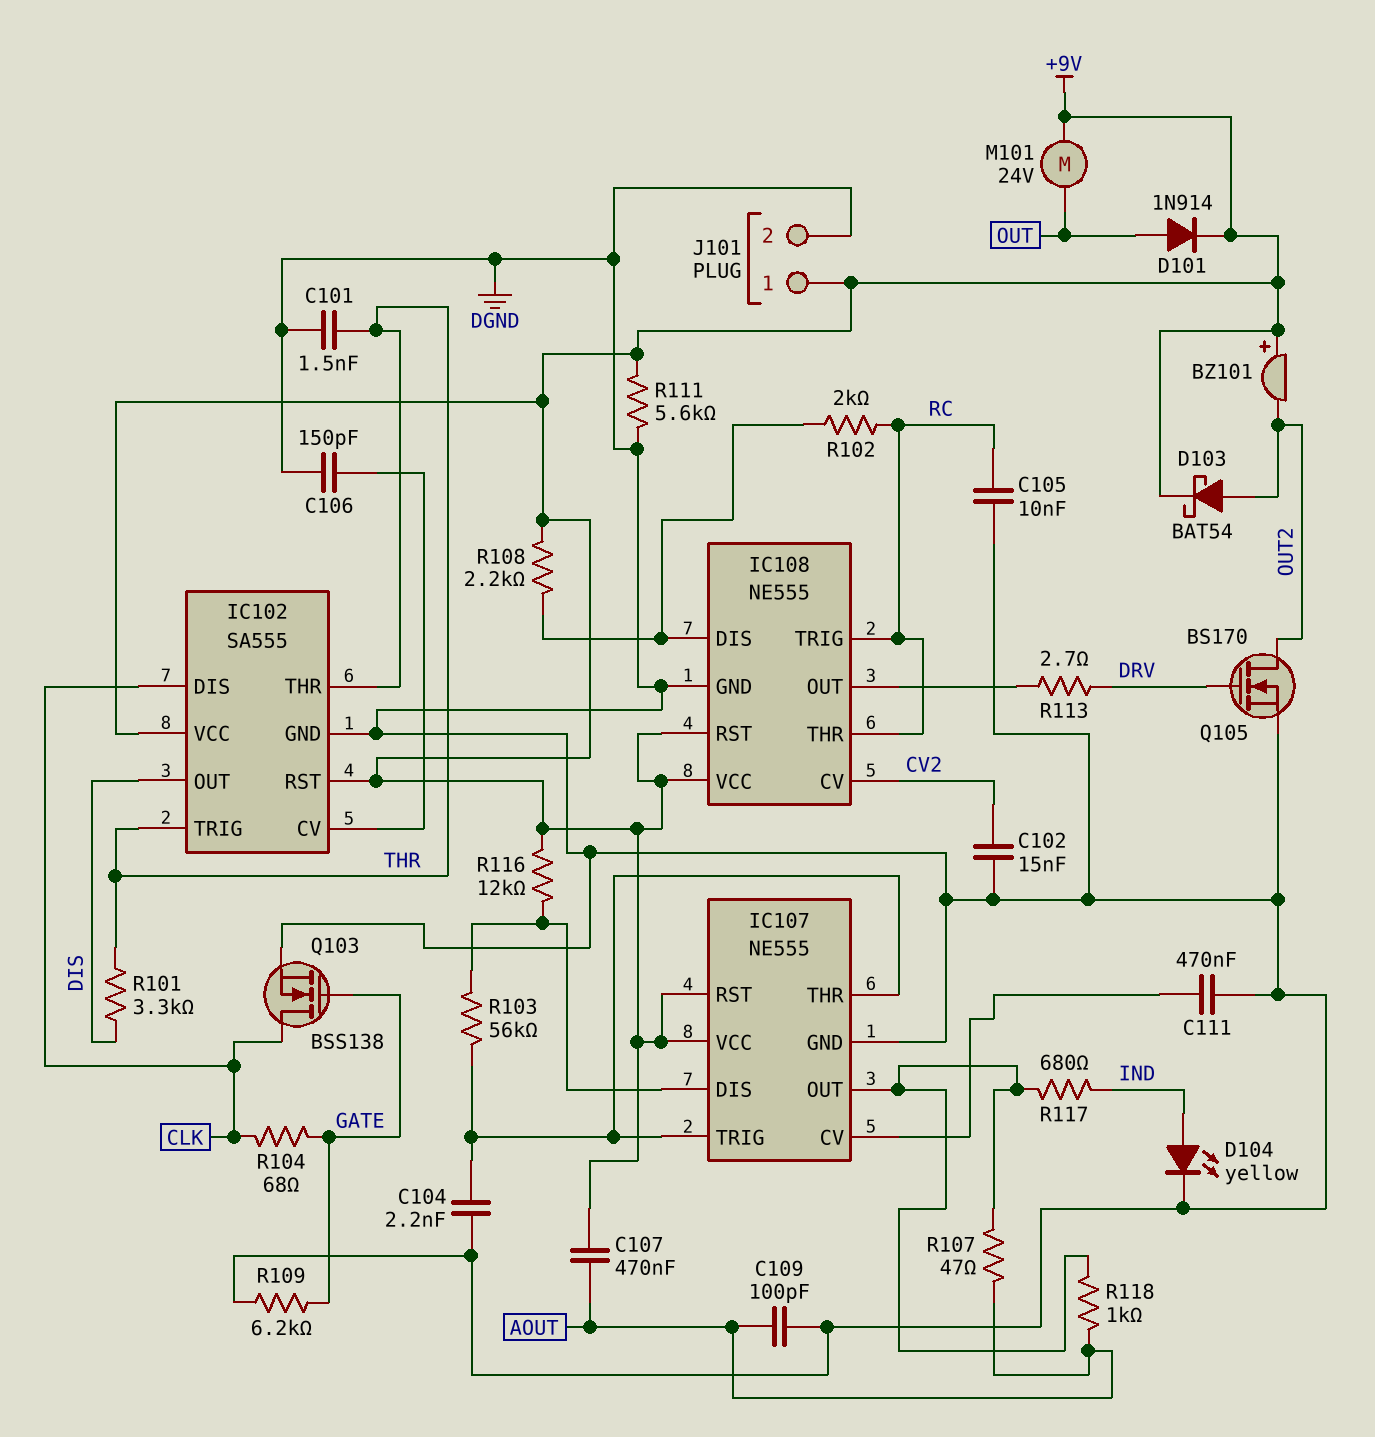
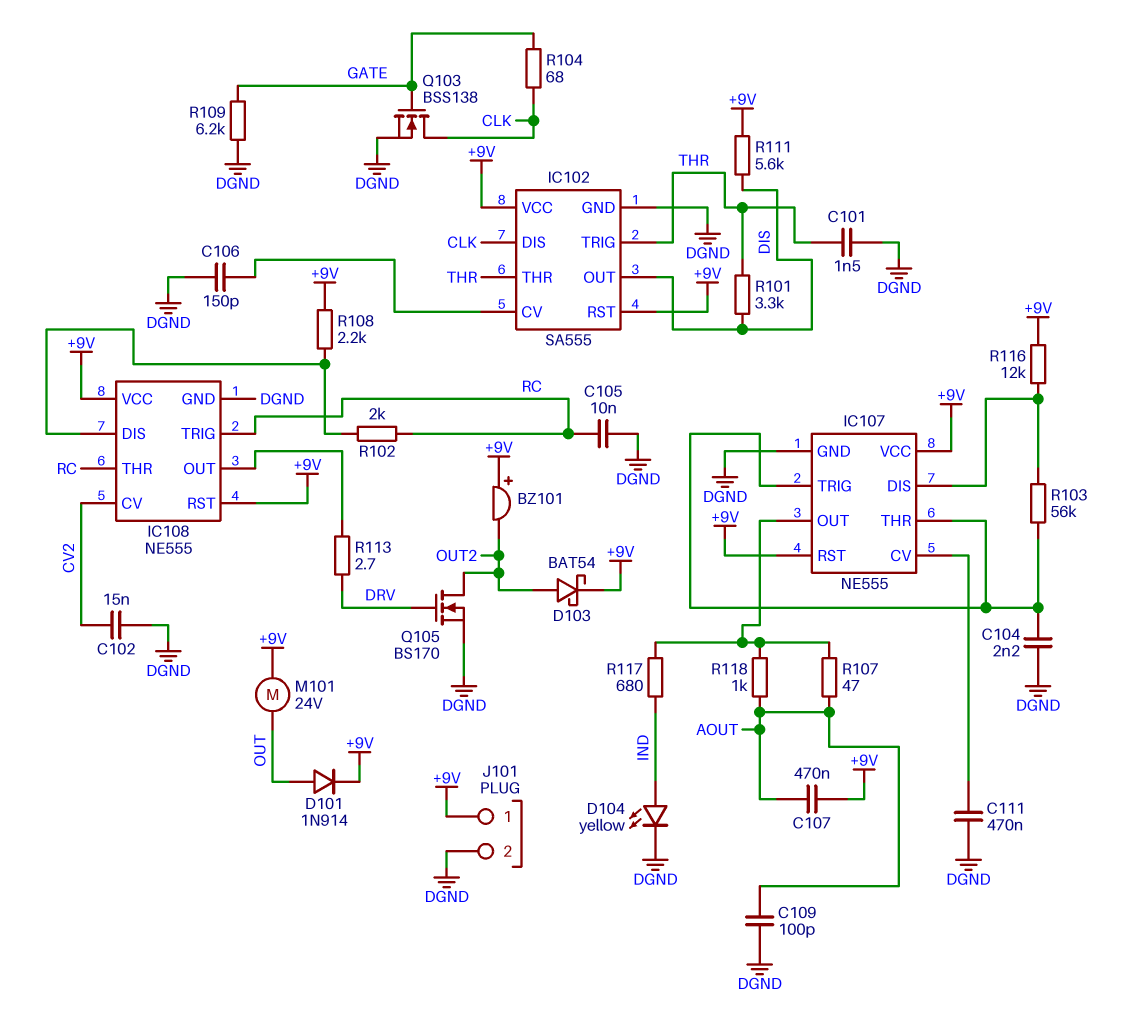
R111: 5.6k (+9V, DGND) -> 5.6k (+9V, DIS)

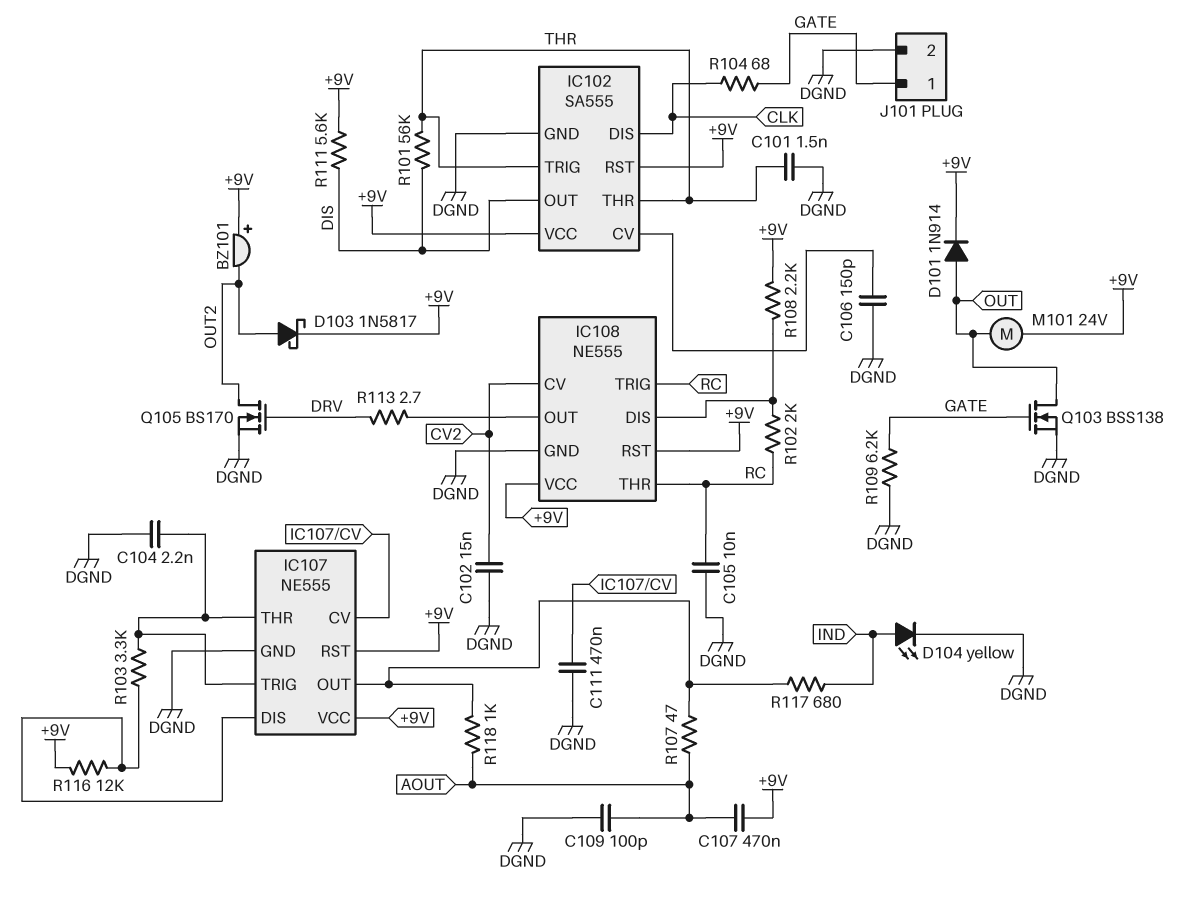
D103: schottky BAT54 (A OUT2, K +9V) -> schottky 1N5817 (A OUT2, K +9V)
J101 pin 1: +9V -> GATE
Q103: NMOS BSS138 (G GATE, D CLK, S DGND) -> NMOS BSS138 (G GATE, D OUT, S DGND)
R101: 3.3k (DIS, THR) -> 56k (DIS, THR)
R103: 56k (IC107/DIS, IC107/THR) -> 3.3k (IC107/DIS, IC107/THR)

